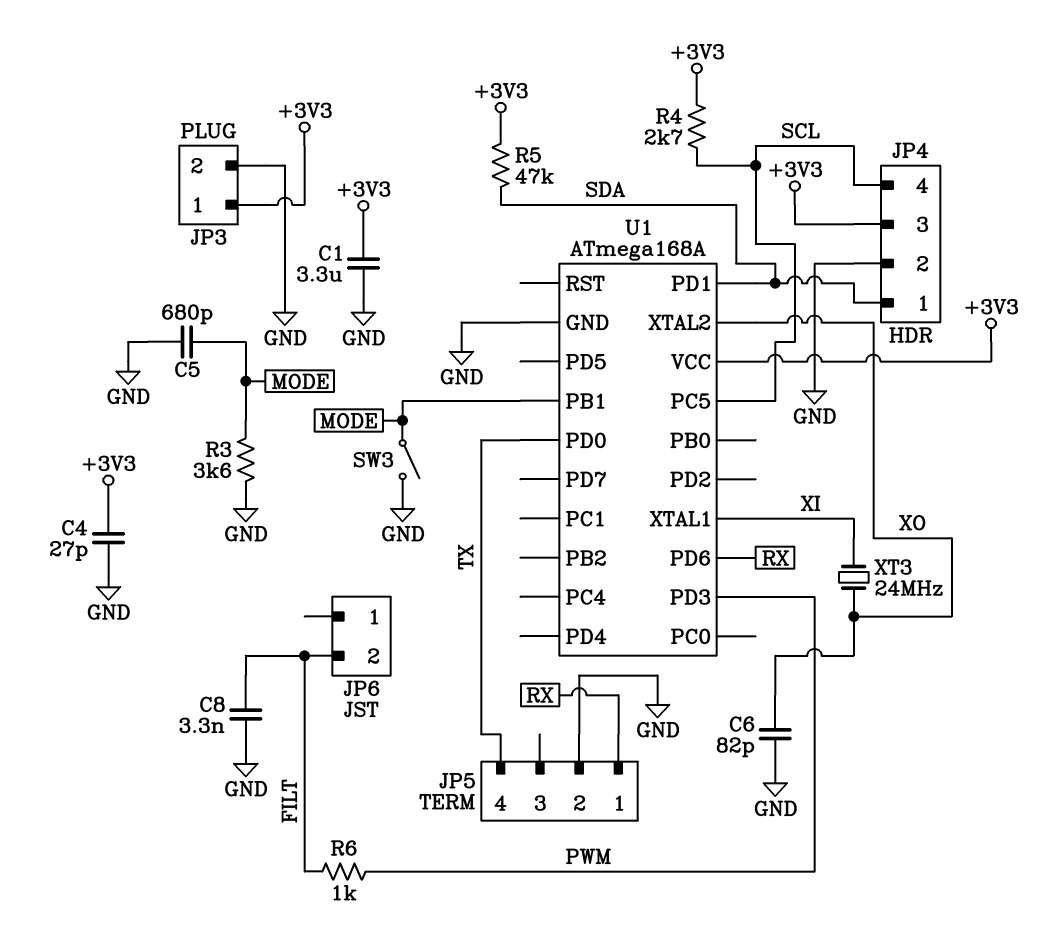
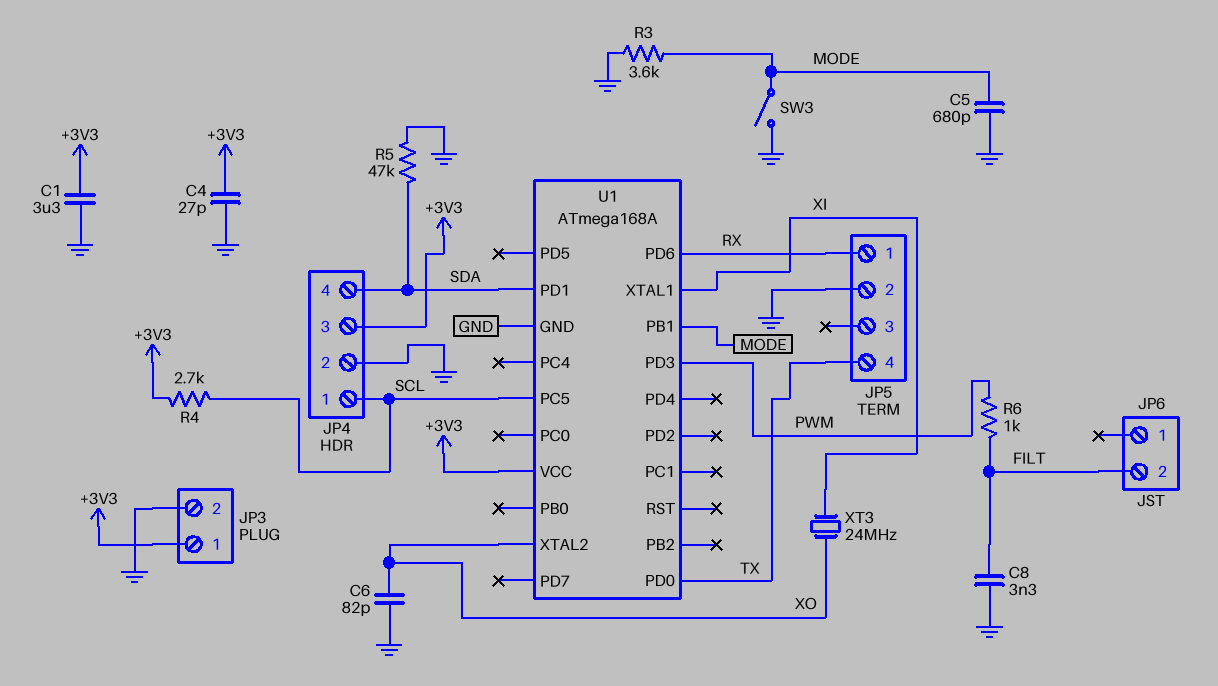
JP4 pin 1: SDA -> SCL
JP4 pin 4: SCL -> SDA
R5: 47k (+3V3, SDA) -> 47k (GND, SDA)

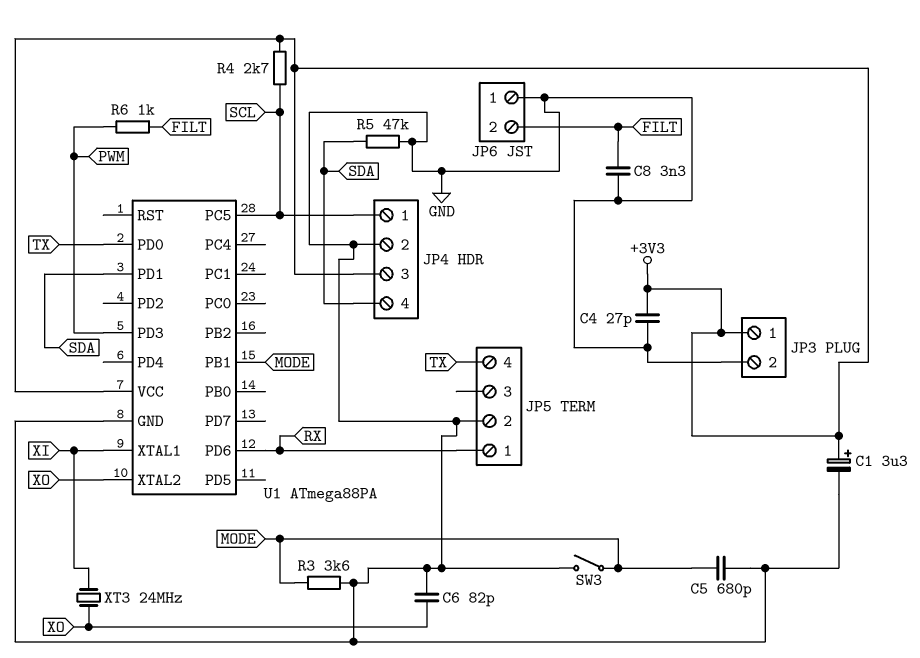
C1: 3.3uF (+3V3, GND) -> 3.3uF (plus +3V3, minus GND)
JP6 pin 1: none -> GND
U1: ATmega168A -> ATmega88PA

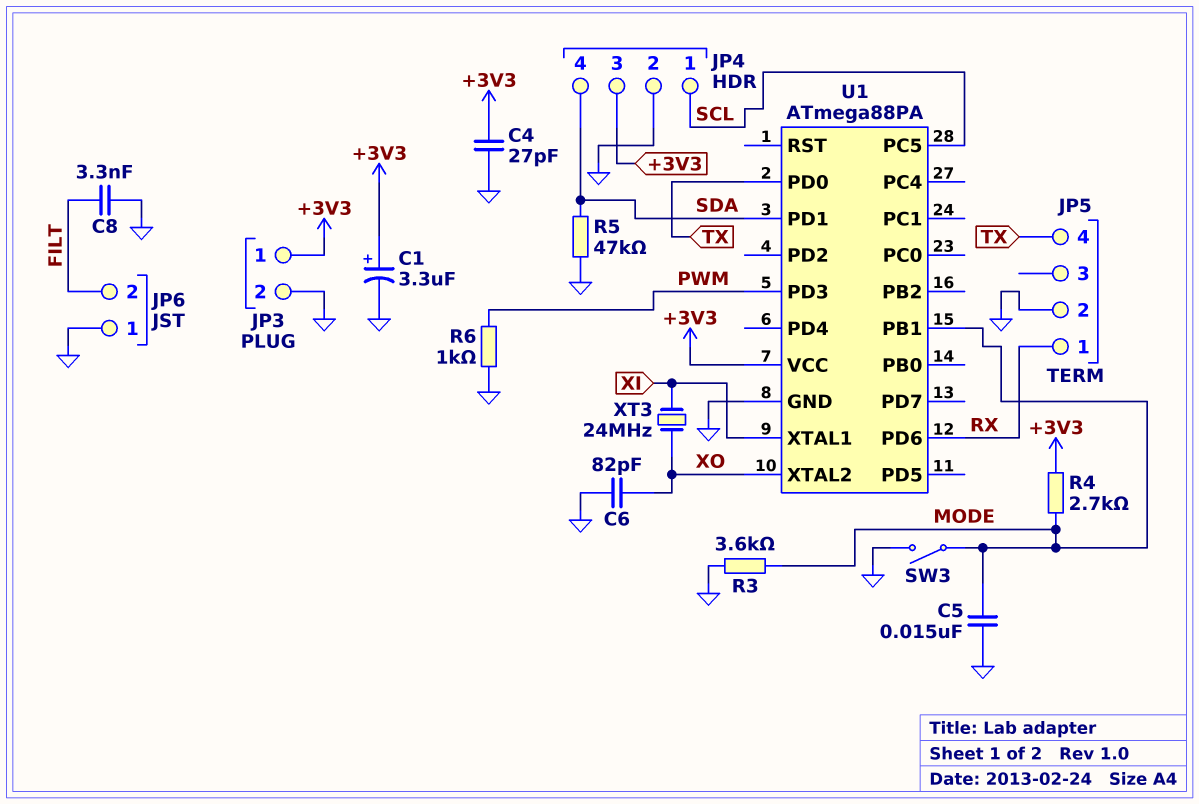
C5: 680pF (GND, MODE) -> 15nF (GND, MODE)
R4: 2.7k (+3V3, SCL) -> 2.7k (+3V3, MODE)
R6: 1k (FILT, PWM) -> 1k (GND, PWM)

